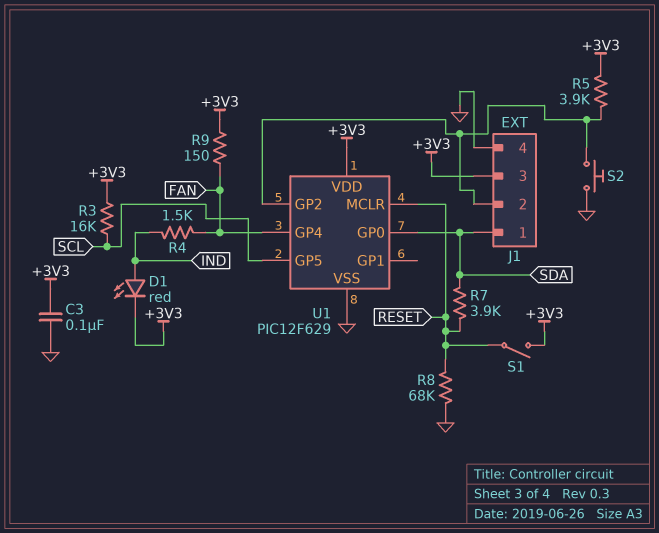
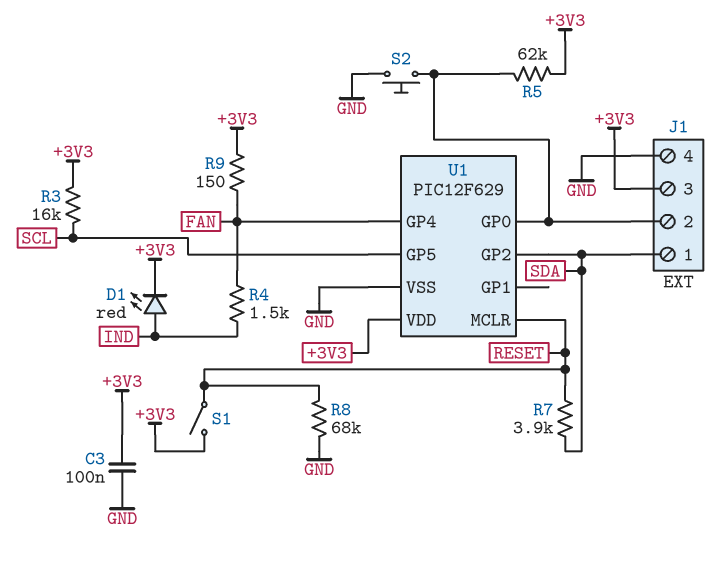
R5: 3.9k (+3V3, J1/2) -> 62k (+3V3, J1/2)
U1 pin GP0: SDA -> J1/2
U1 pin GP2: J1/2 -> SDA

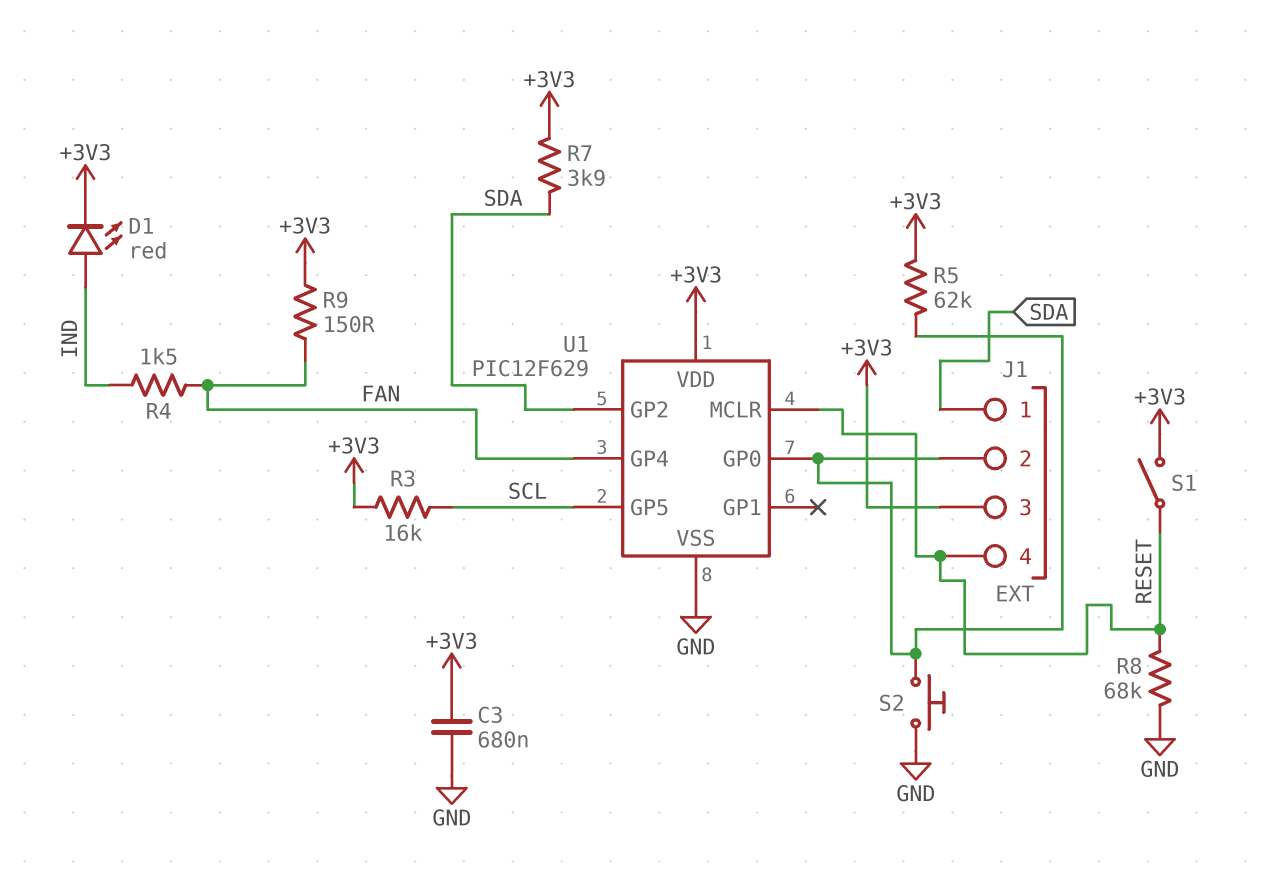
C3: 100nF (+3V3, GND) -> 680nF (+3V3, GND)
J1 pin 4: GND -> RESET
R7: 3.9k (RESET, SDA) -> 3.9k (+3V3, SDA)

